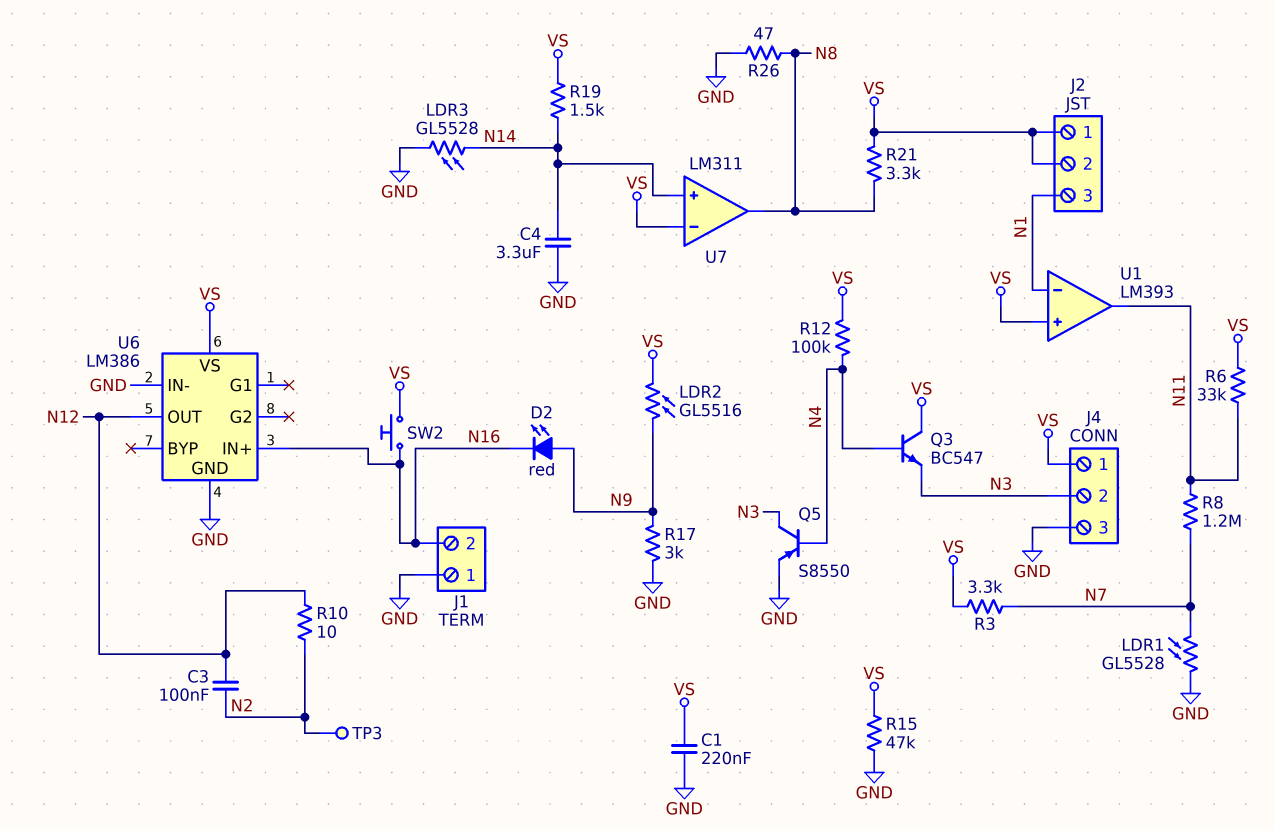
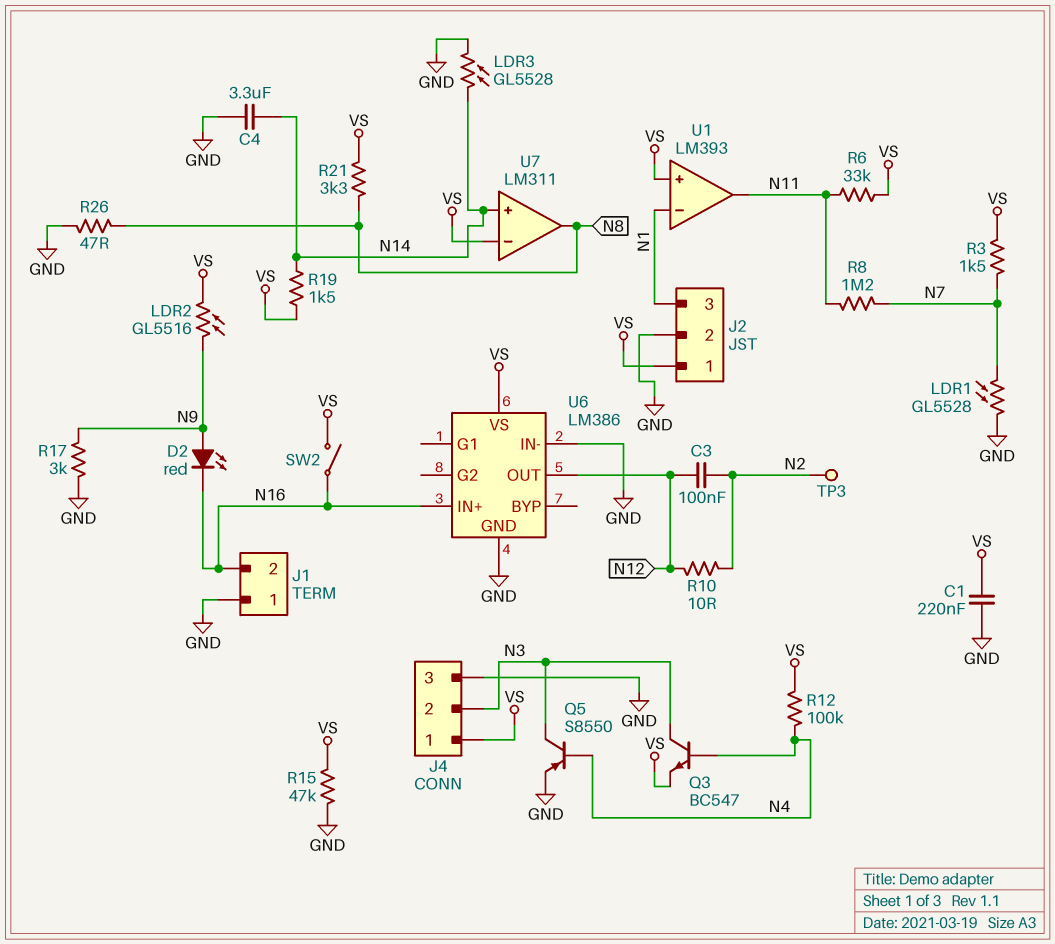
J2 pin 2: VS -> GND
Q3: NPN BC547 (B N4, C VS, E N3) -> NPN BC547 (B N4, C N3, E VS)
R3: 3.3k (N7, VS) -> 1.5k (N7, VS)
SW2: button (N16, VS) -> switch (N16, VS)

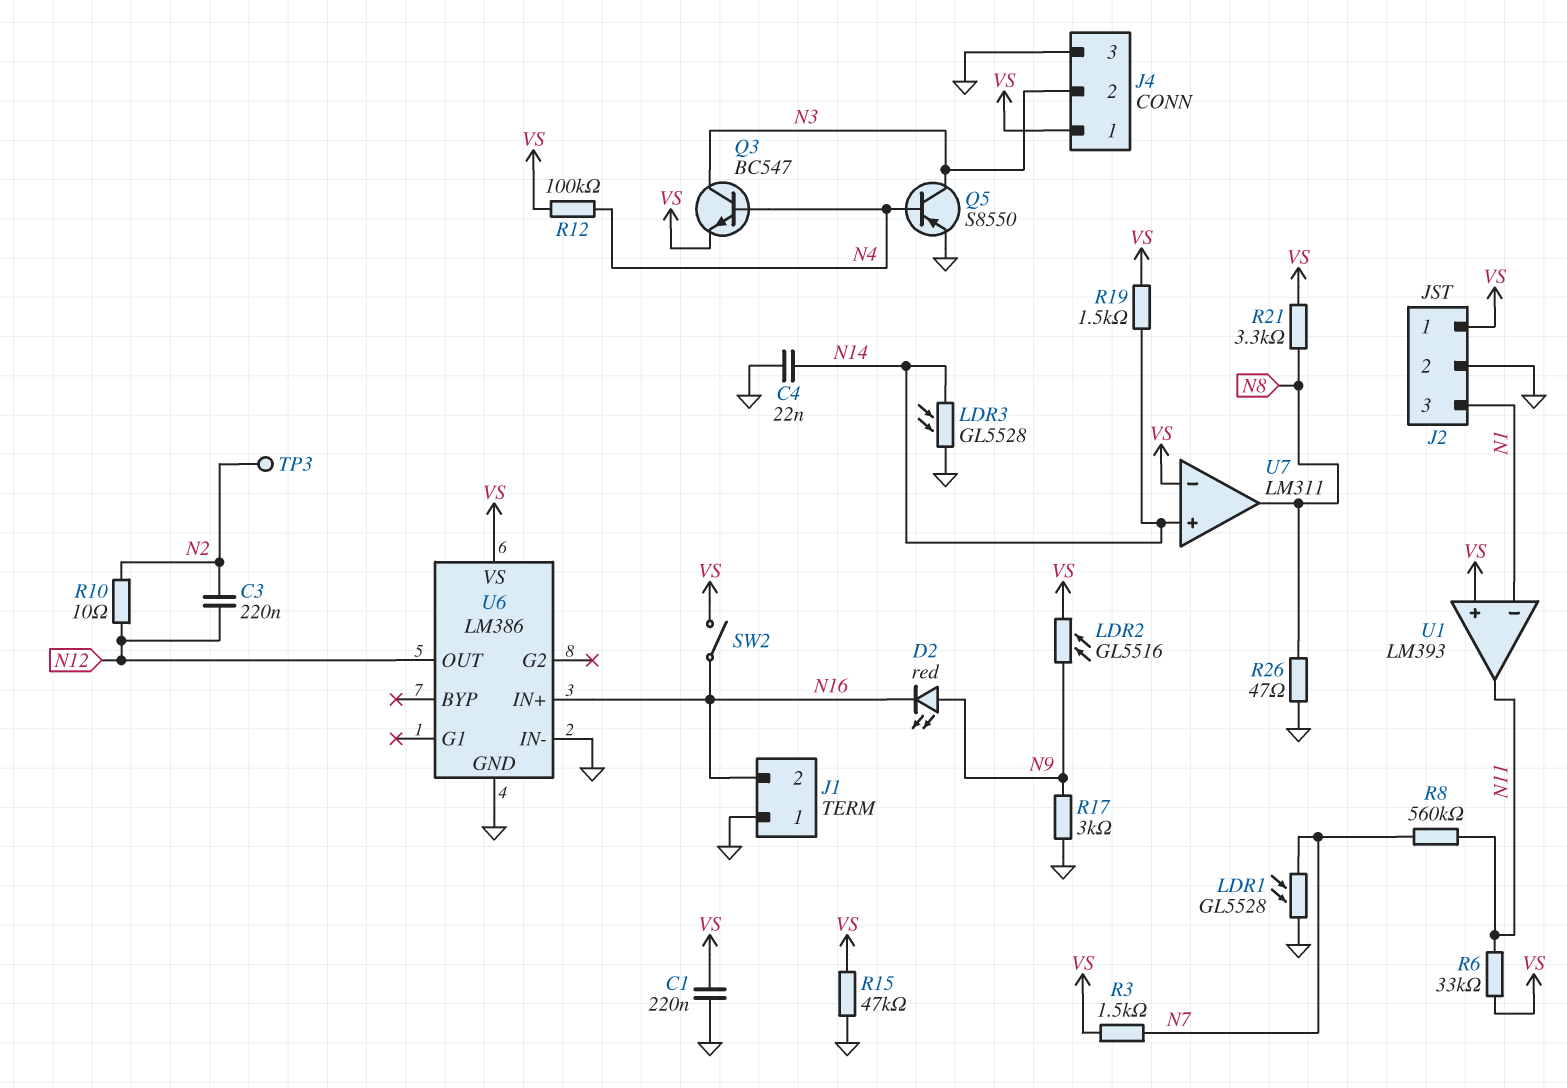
C3: 100nF (N2, N12) -> 220nF (N2, N12)
C4: 3.3uF (GND, N14) -> 22nF (GND, N14)
R8: 1.2M (N7, N11) -> 560k (N7, N11)

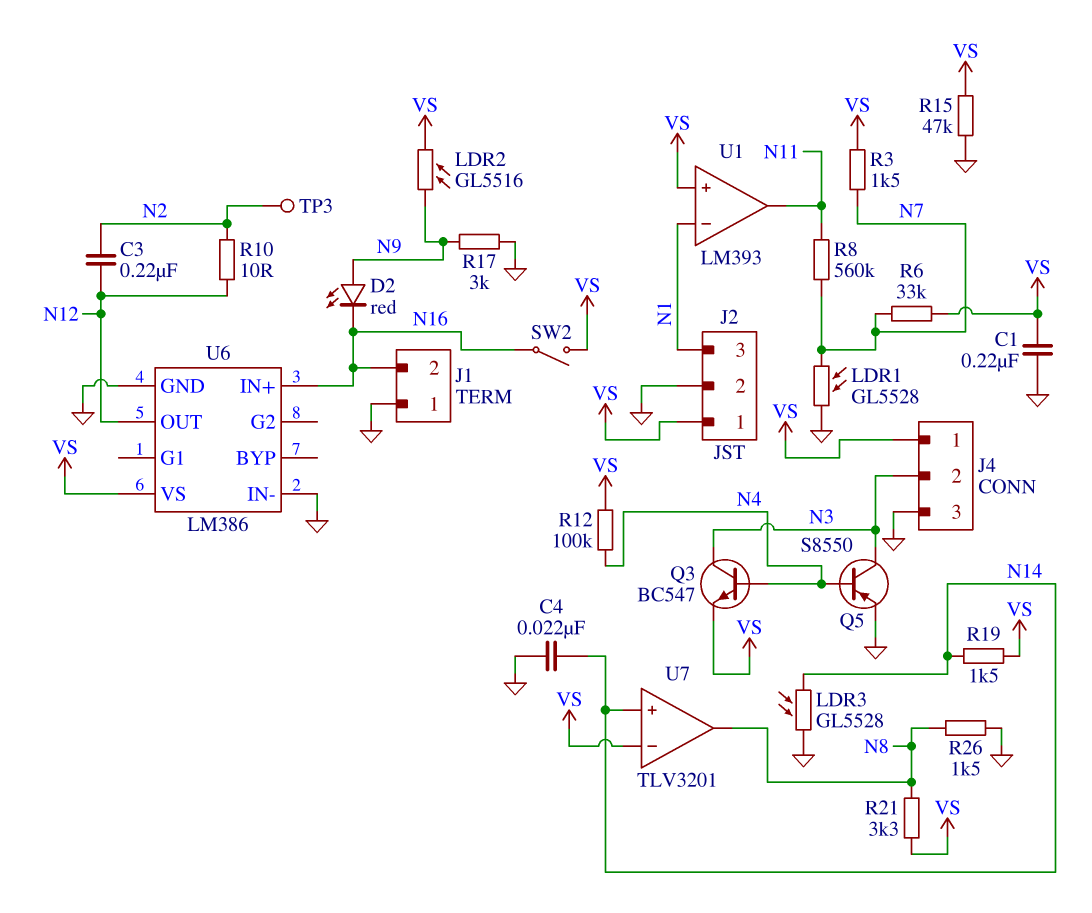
R6: 33k (N11, VS) -> 33k (N7, VS)
R26: 47 (GND, N8) -> 1.5k (GND, N8)
U7: LM311 -> TLV3201

